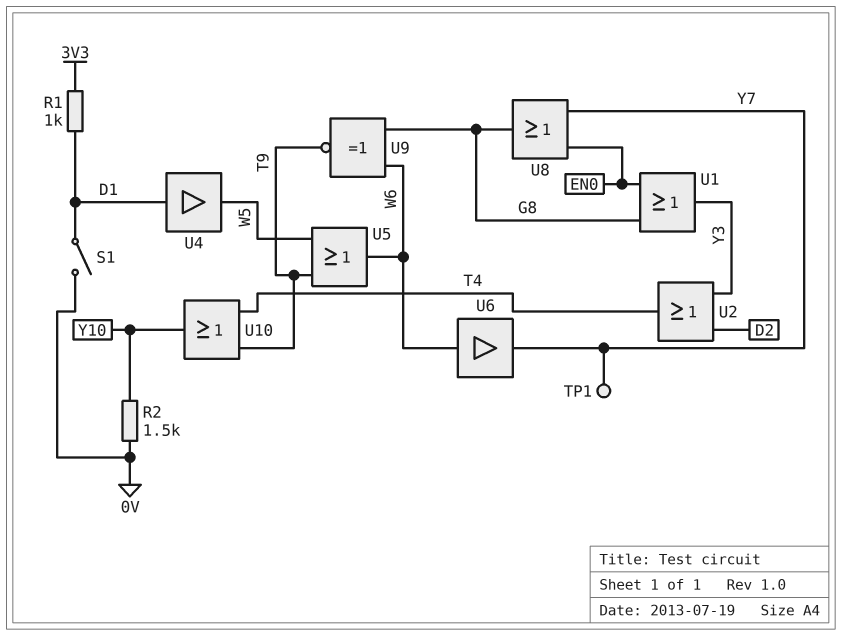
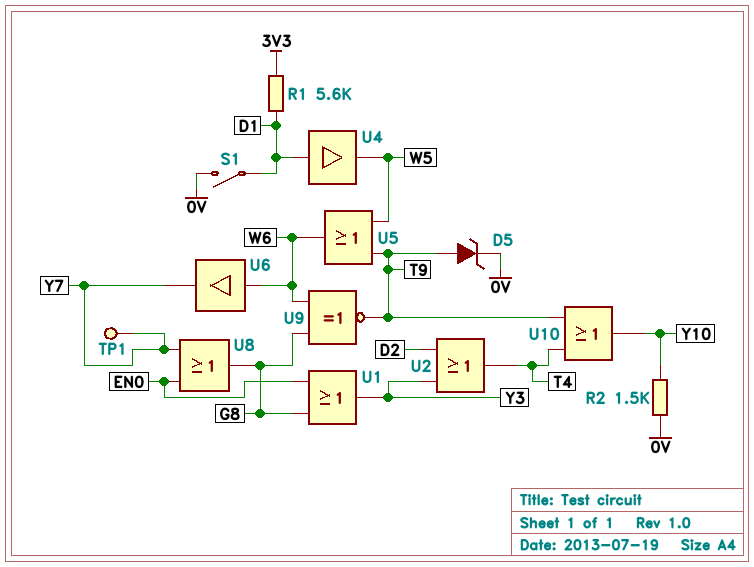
D5: none -> zener (A T9, K 0V)
R1: 1k (3V3, D1) -> 5.6k (3V3, D1)

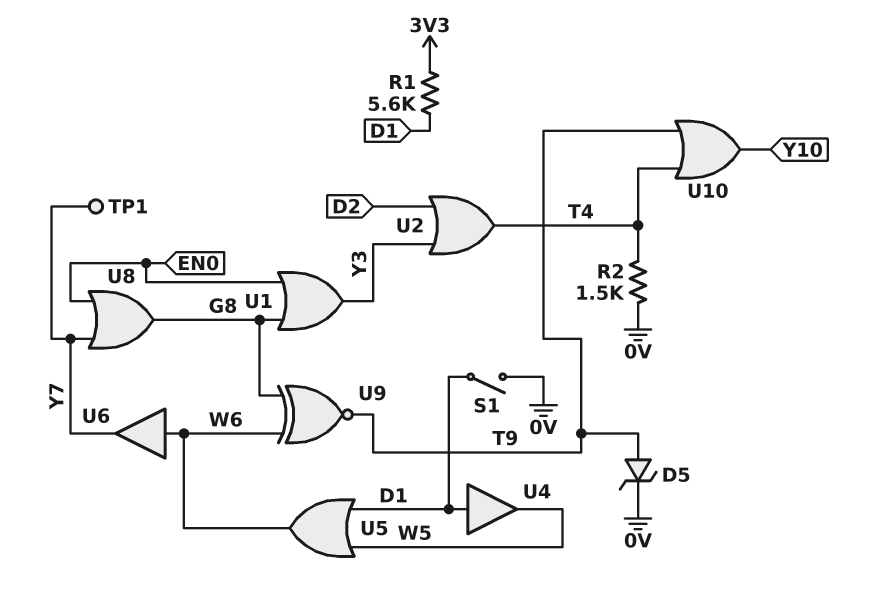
R2: 1.5k (0V, Y10) -> 1.5k (0V, T4)
U5: OR (in T9, in W5, out W6) -> OR (in D1, in W5, out W6)

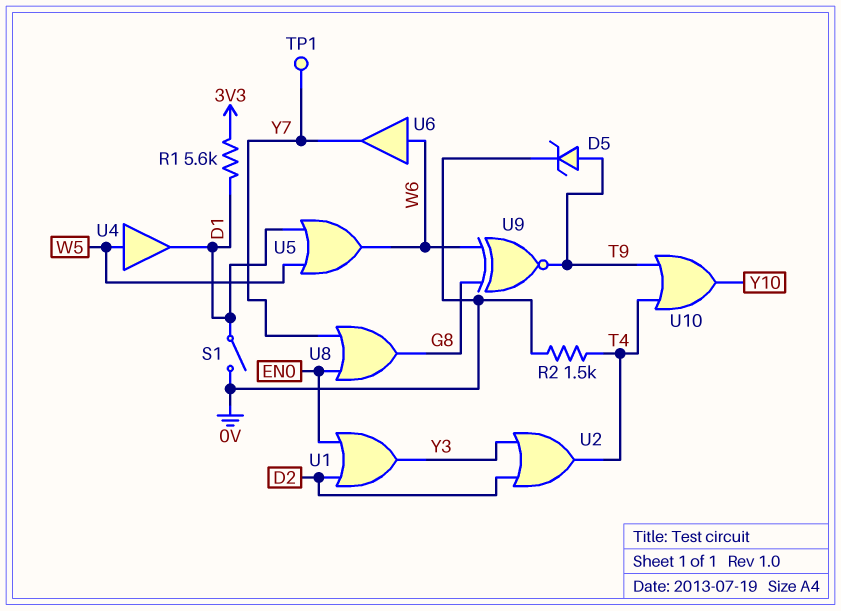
U1: OR (in EN0, in G8, out Y3) -> OR (in D2, in EN0, out Y3)
U4: buffer (in D1, out W5) -> buffer (in W5, out D1)

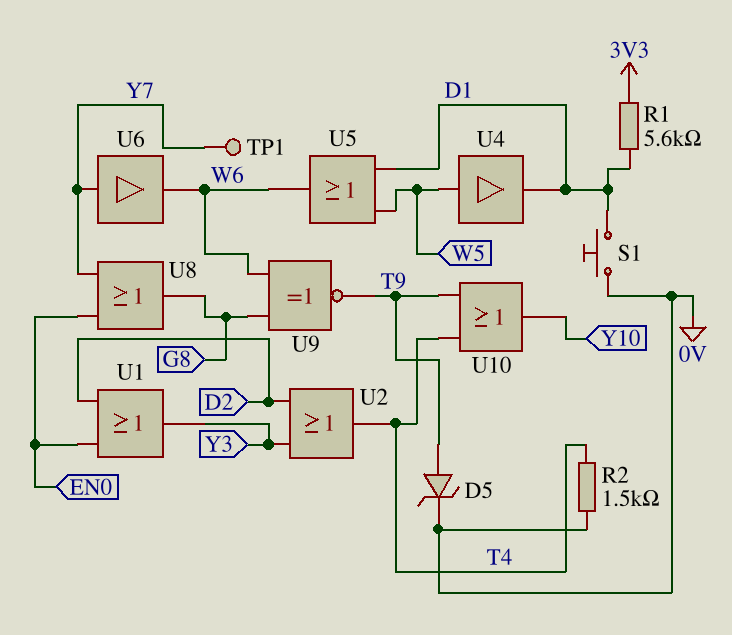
S1: switch (0V, D1) -> button (0V, D1)
U6: buffer (in W6, out Y7) -> buffer (in Y7, out W6)

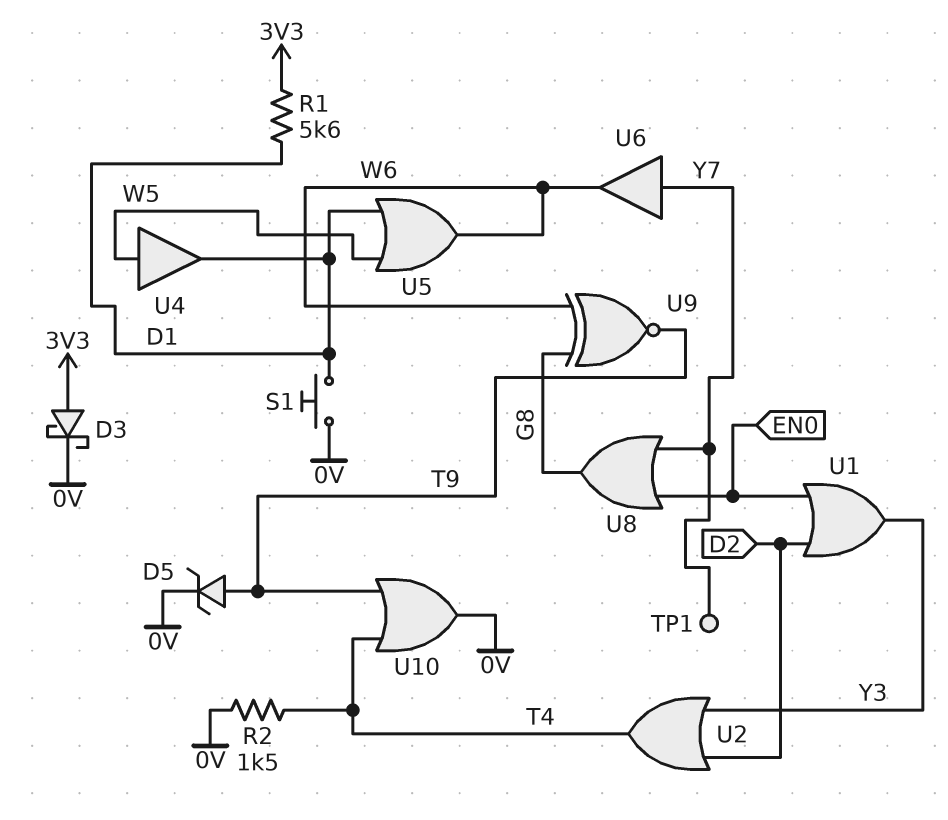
D3: none -> schottky (A 3V3, K 0V)
U10: OR (in T4, in T9, out Y10) -> OR (in T4, in T9, out 0V)

